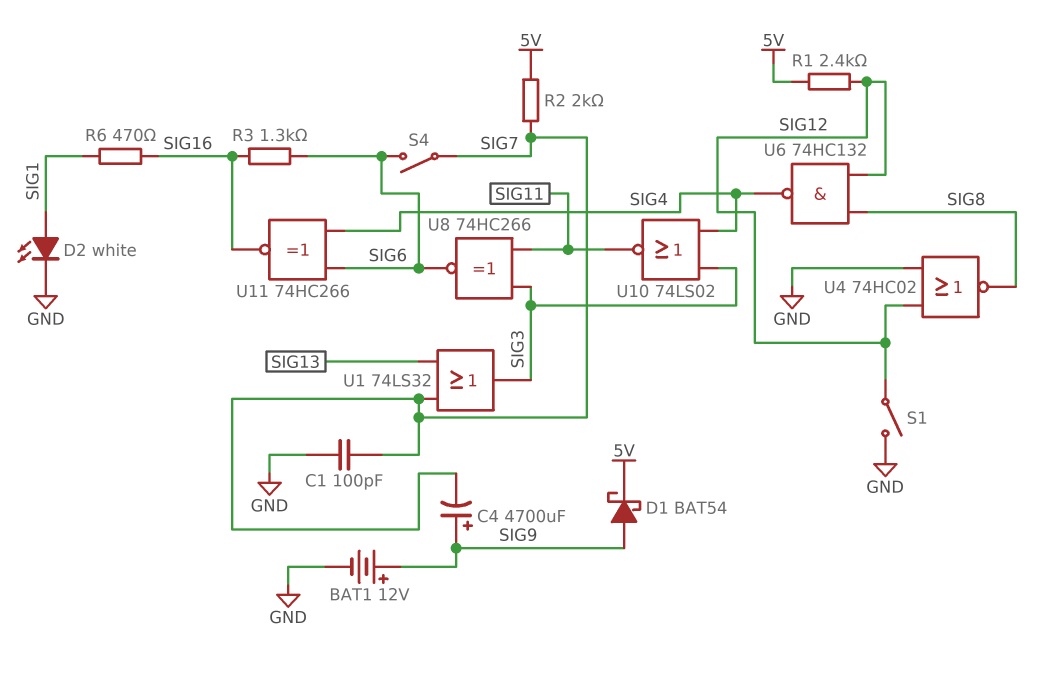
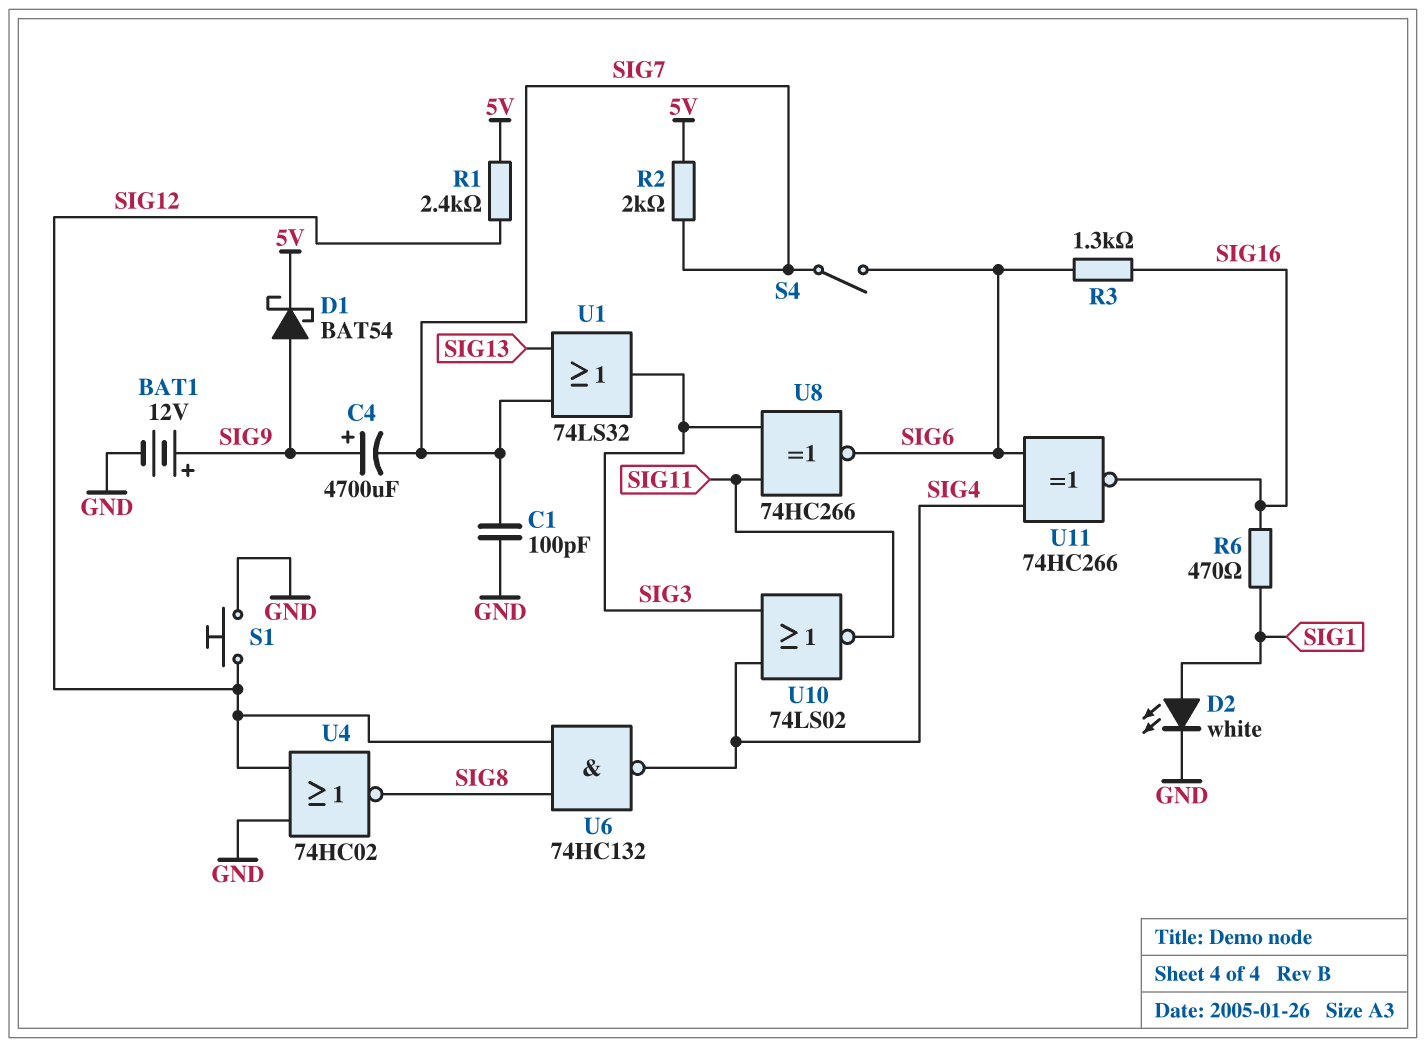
S1: switch (GND, SIG12) -> button (GND, SIG12)

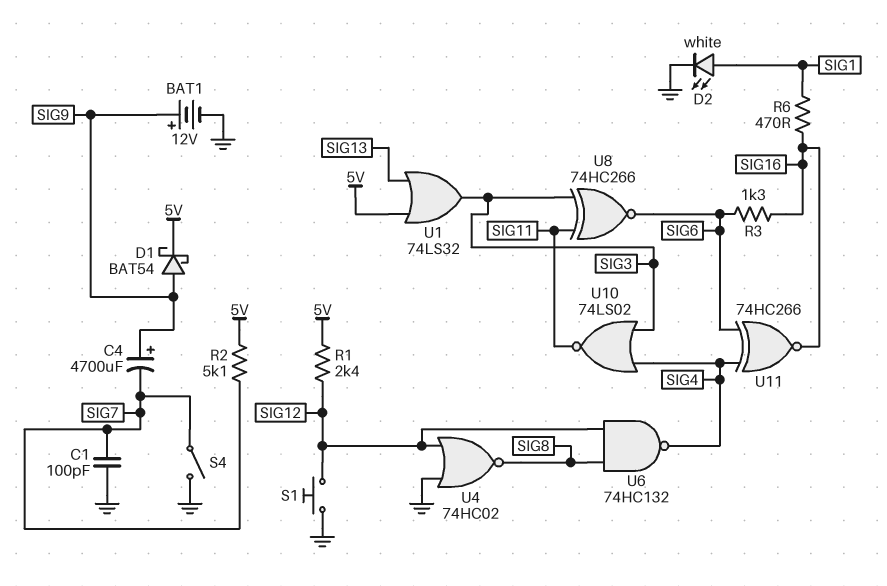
R2: 2k (5V, SIG7) -> 5.1k (5V, SIG7)
S4: switch (SIG6, SIG7) -> switch (GND, SIG7)
U1: OR 74LS32 (in SIG7, in SIG13, out SIG3) -> OR 74LS32 (in 5V, in SIG13, out SIG3)

